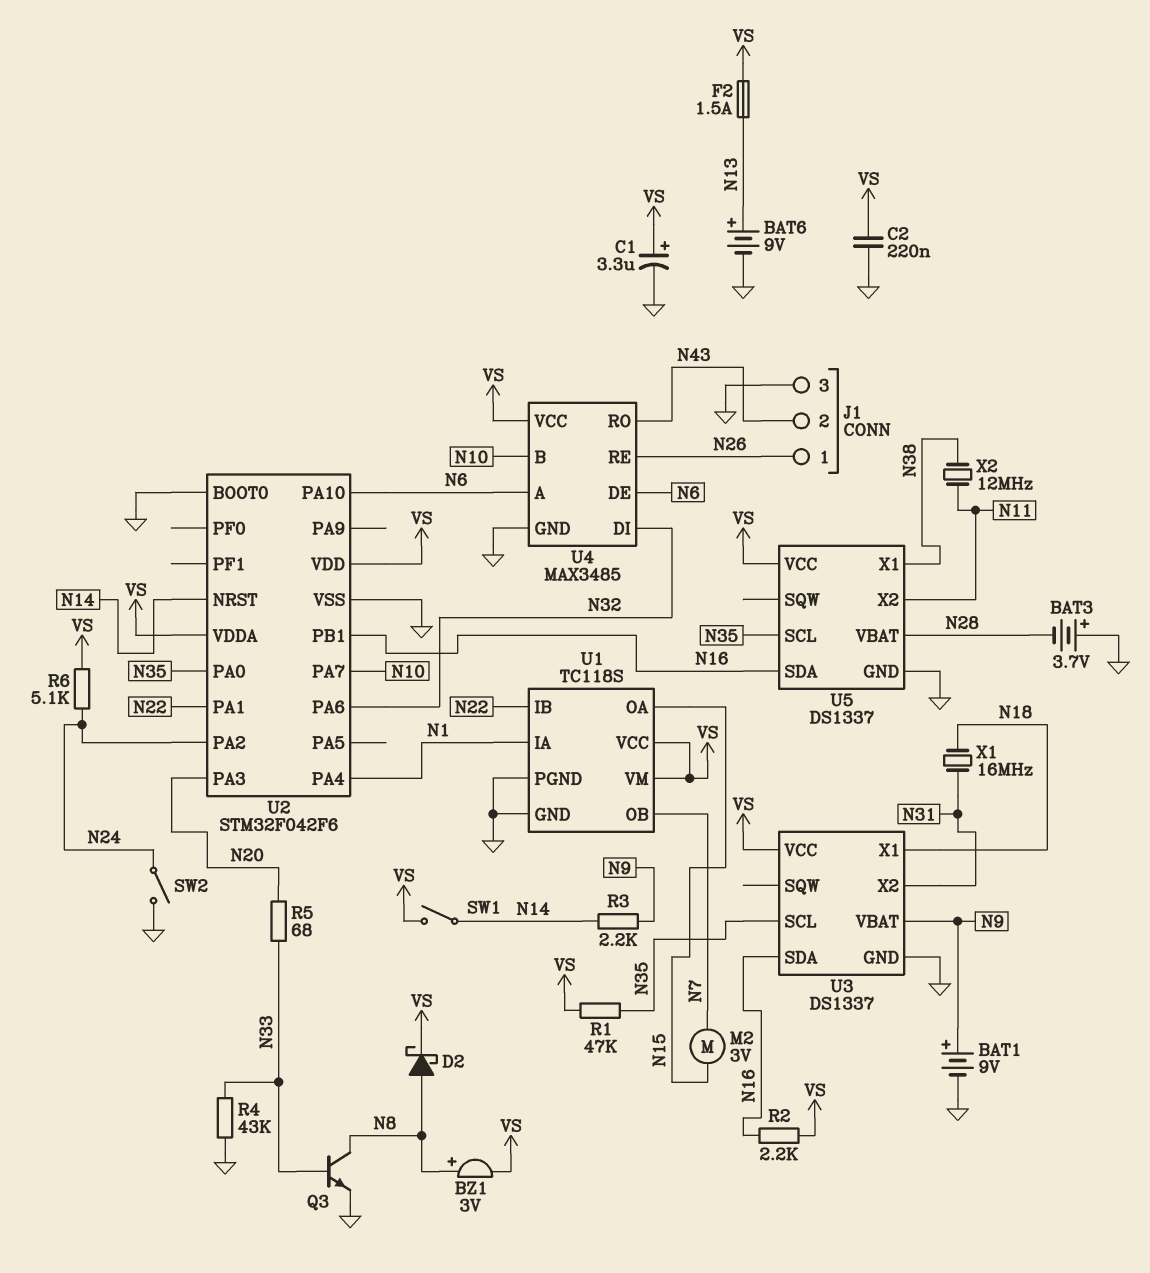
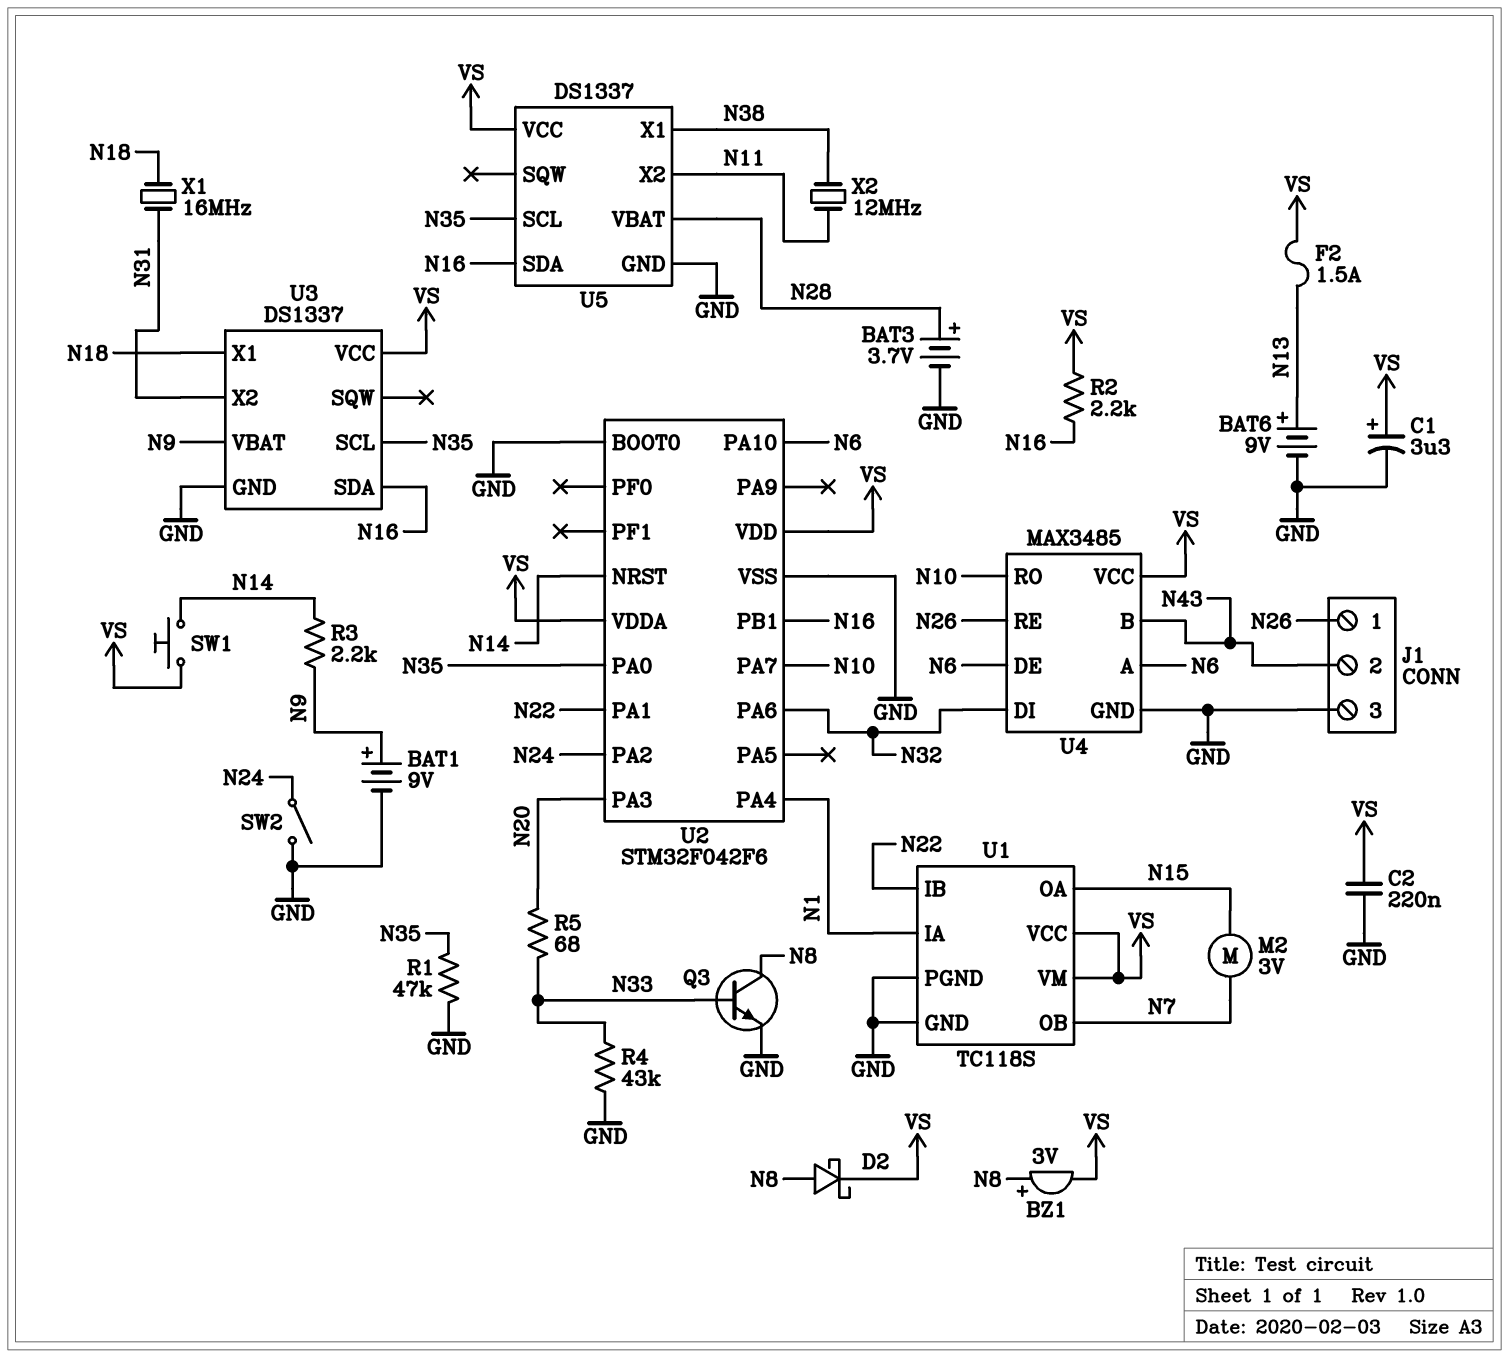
BAT3: 3.7V (plus GND, minus N28) -> 3.7V (plus N28, minus GND)
R1: 47k (N35, VS) -> 47k (GND, N35)
R6: 5.1k (N24, VS) -> none
SW1: switch (N14, VS) -> button (N14, VS)
U4 pin B: N10 -> N43
U4 pin RO: N43 -> N10

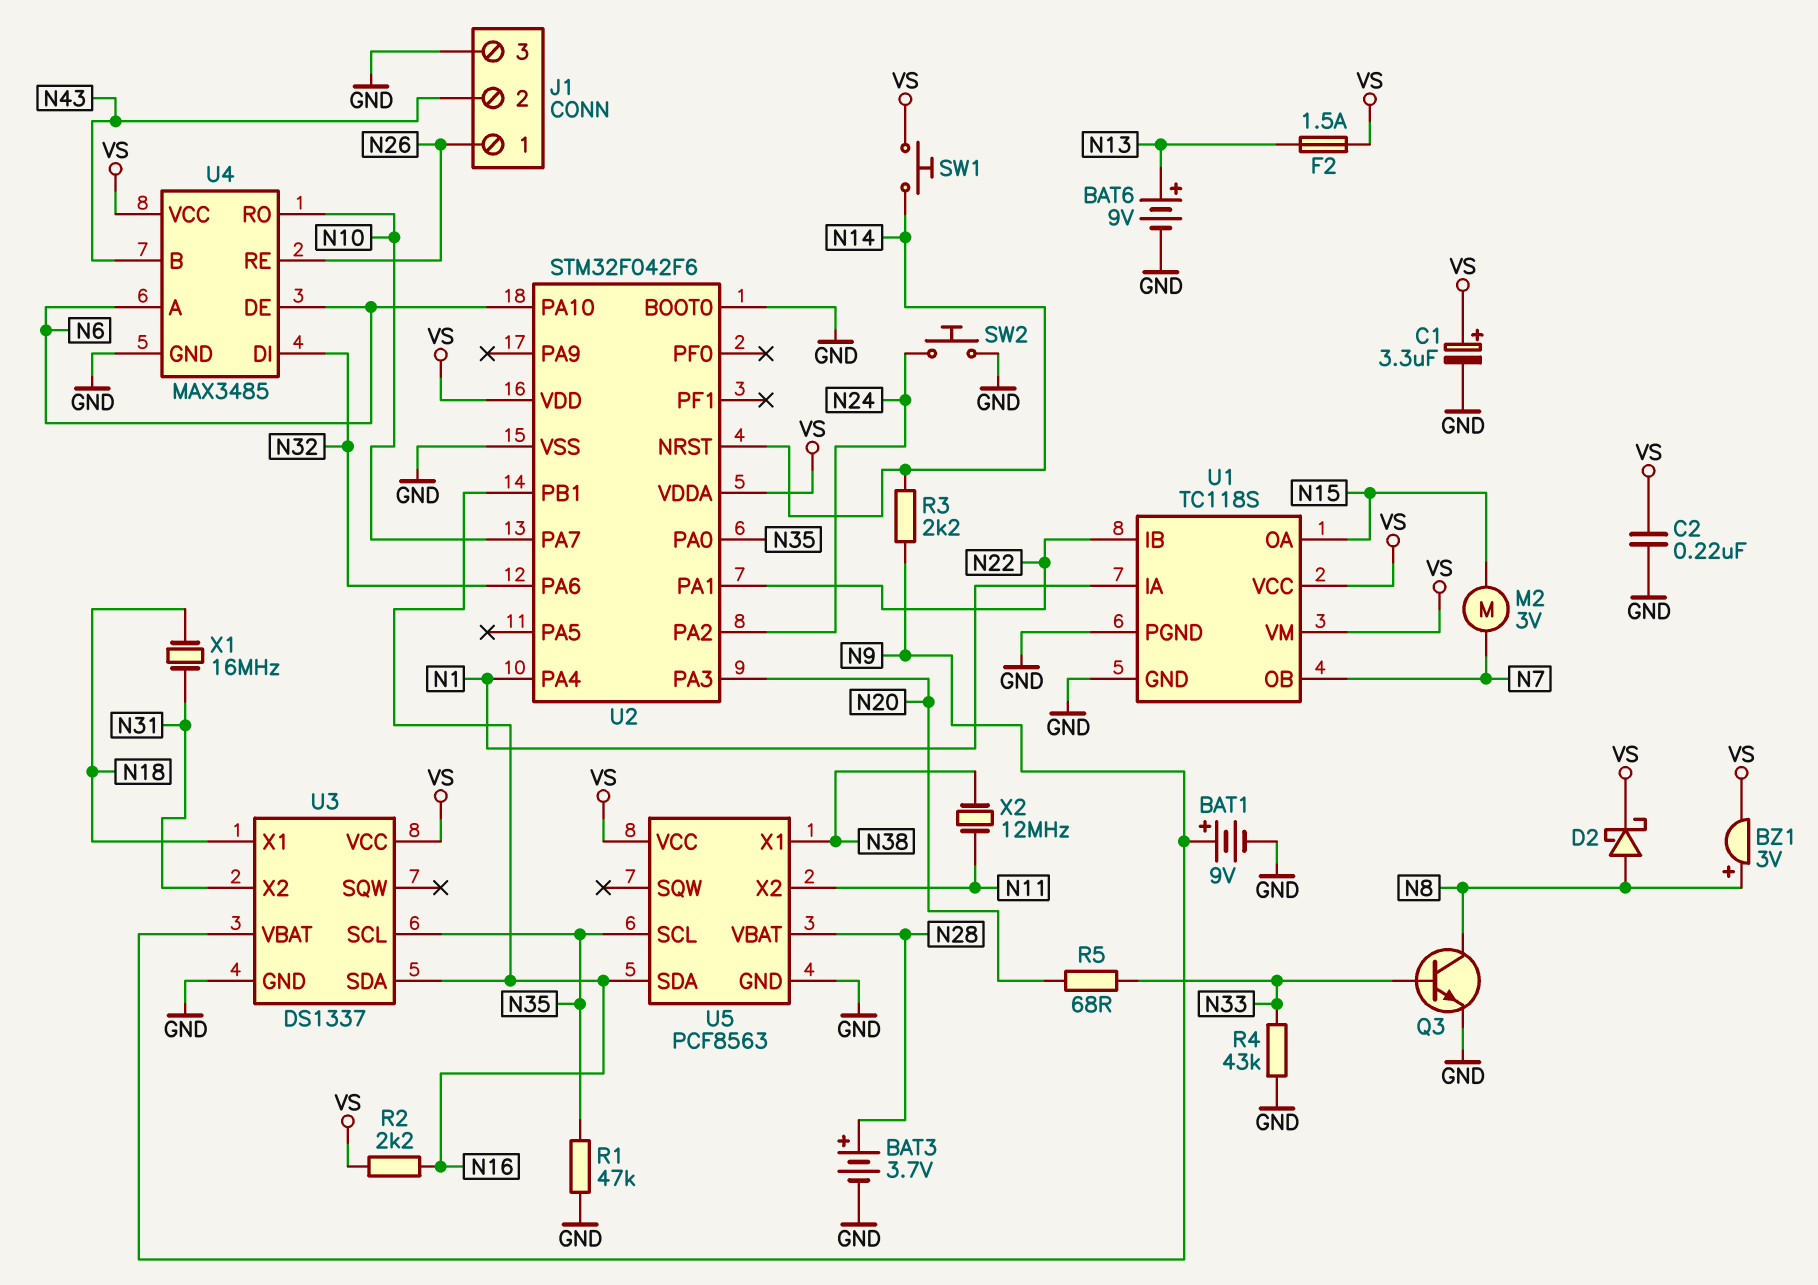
SW2: switch (GND, N24) -> button (GND, N24)
U5: DS1337 -> PCF8563

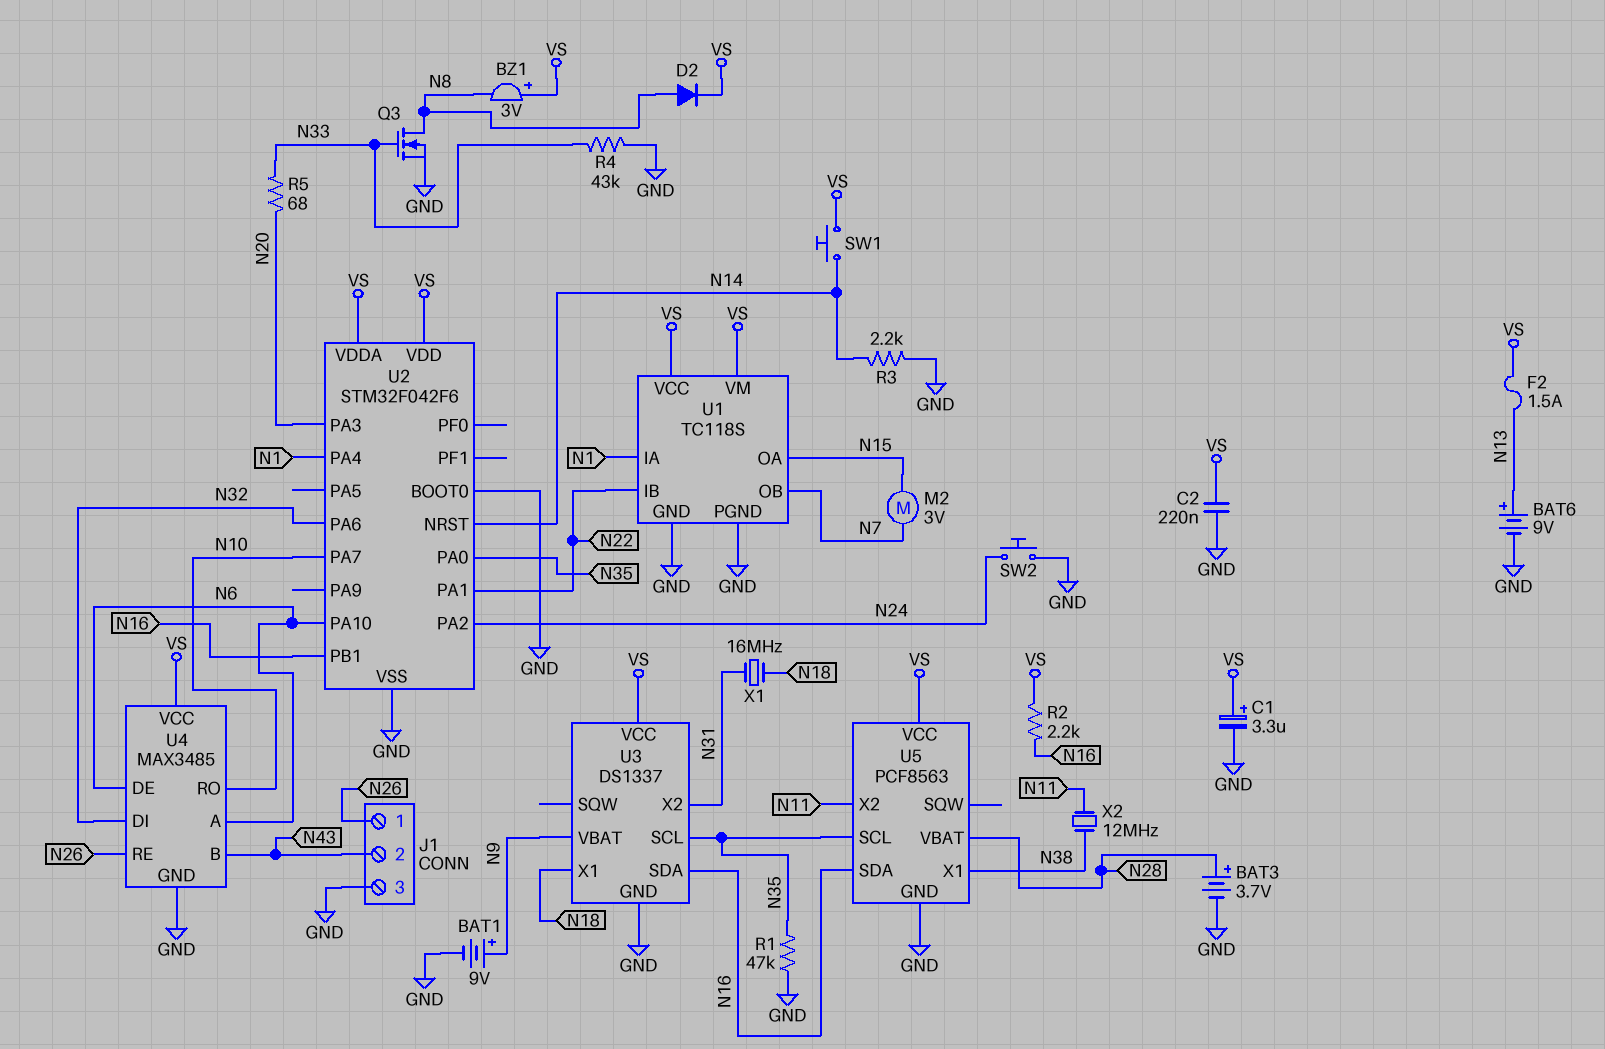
BZ1: buzzer 3V (plus N8, minus VS) -> buzzer 3V (plus VS, minus N8)
D2: schottky (A N8, K VS) -> diode (A N8, K VS)
Q3: NPN (B N33, C N8, E GND) -> NMOS (G N33, D N8, S GND)
R3: 2.2k (N9, N14) -> 2.2k (GND, N14)

